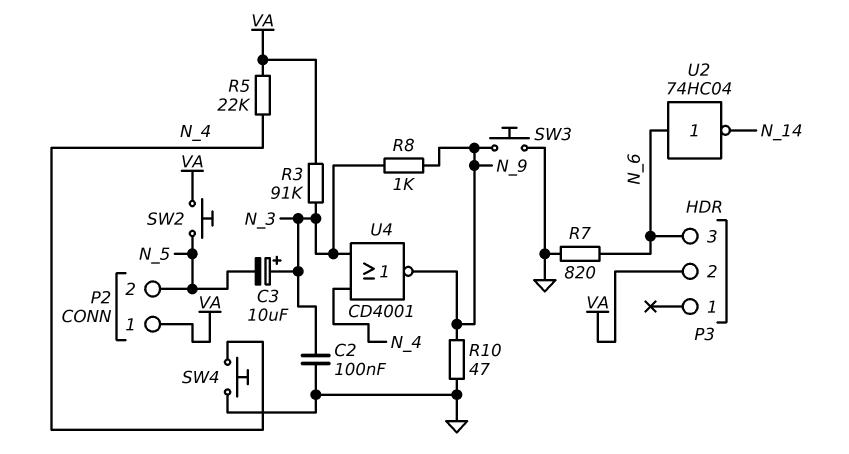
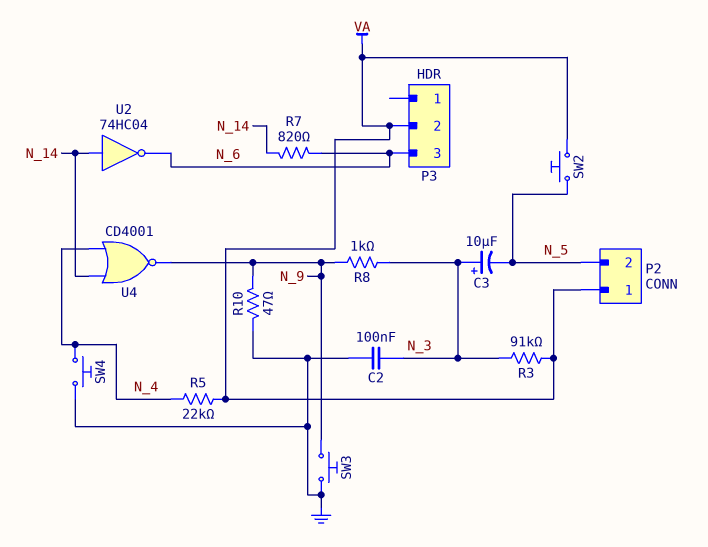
R7: 820 (GND, N_6) -> 820 (N_6, N_14)
U2: NOT 74HC04 (in N_6, out N_14) -> NOT 74HC04 (in N_14, out N_6)
U4: NOR CD4001 (in N_3, in N_4, out N_9) -> NOR CD4001 (in N_4, in N_14, out N_9)

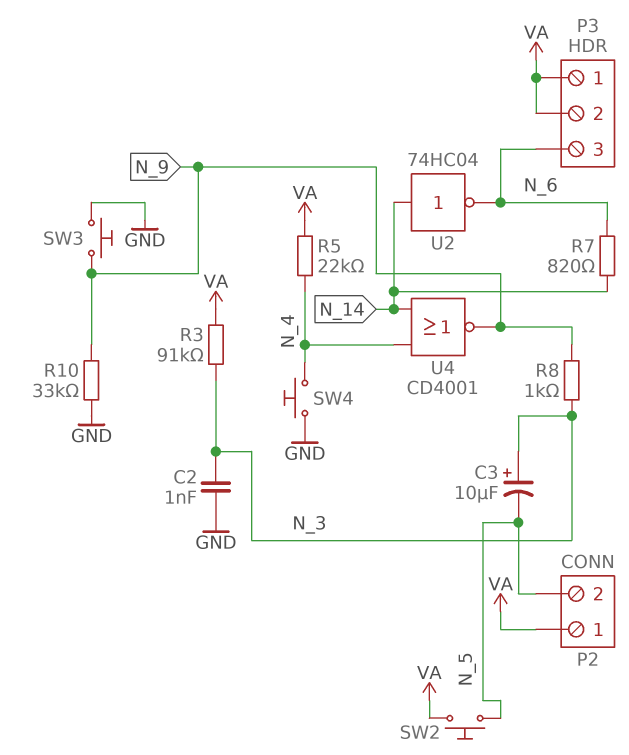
C2: 100nF (GND, N_3) -> 1nF (GND, N_3)
P3 pin 1: none -> VA
R10: 47 (GND, N_9) -> 33k (GND, N_9)

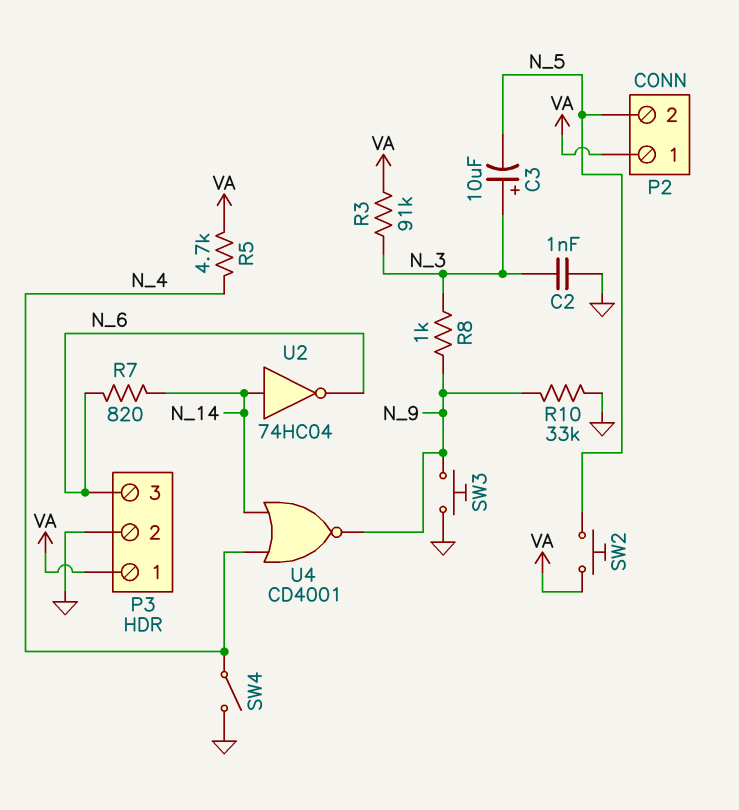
P3 pin 2: VA -> GND
R5: 22k (N_4, VA) -> 4.7k (N_4, VA)
SW4: button (GND, N_4) -> switch (GND, N_4)

